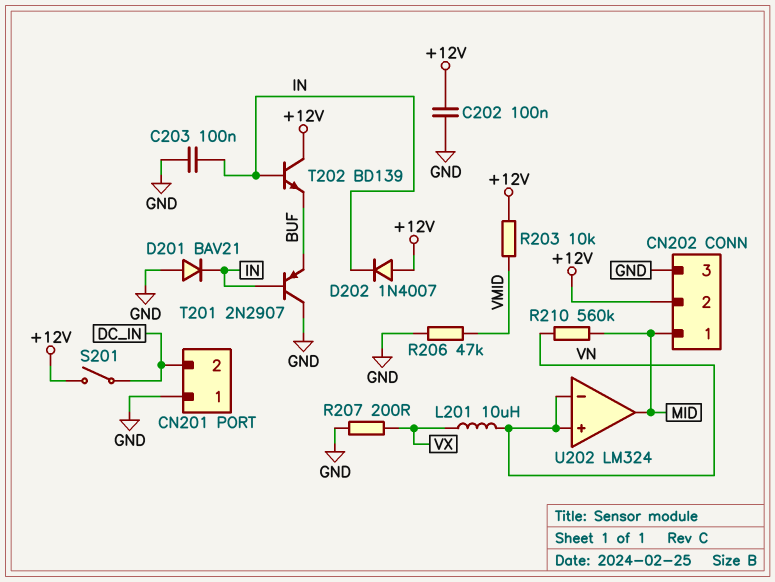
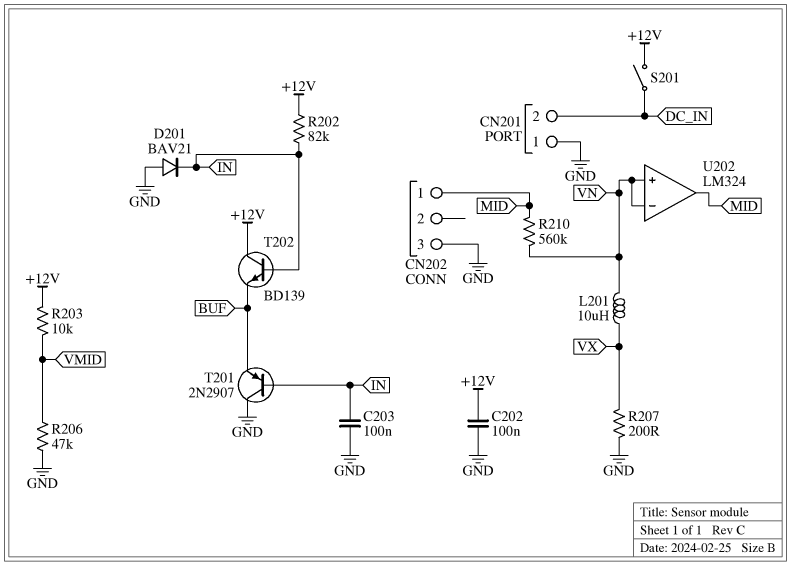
CN202 pin 2: +12V -> none
D202: diode 1N4007 (A +12V, K IN) -> none
R202: none -> 82k (+12V, IN)

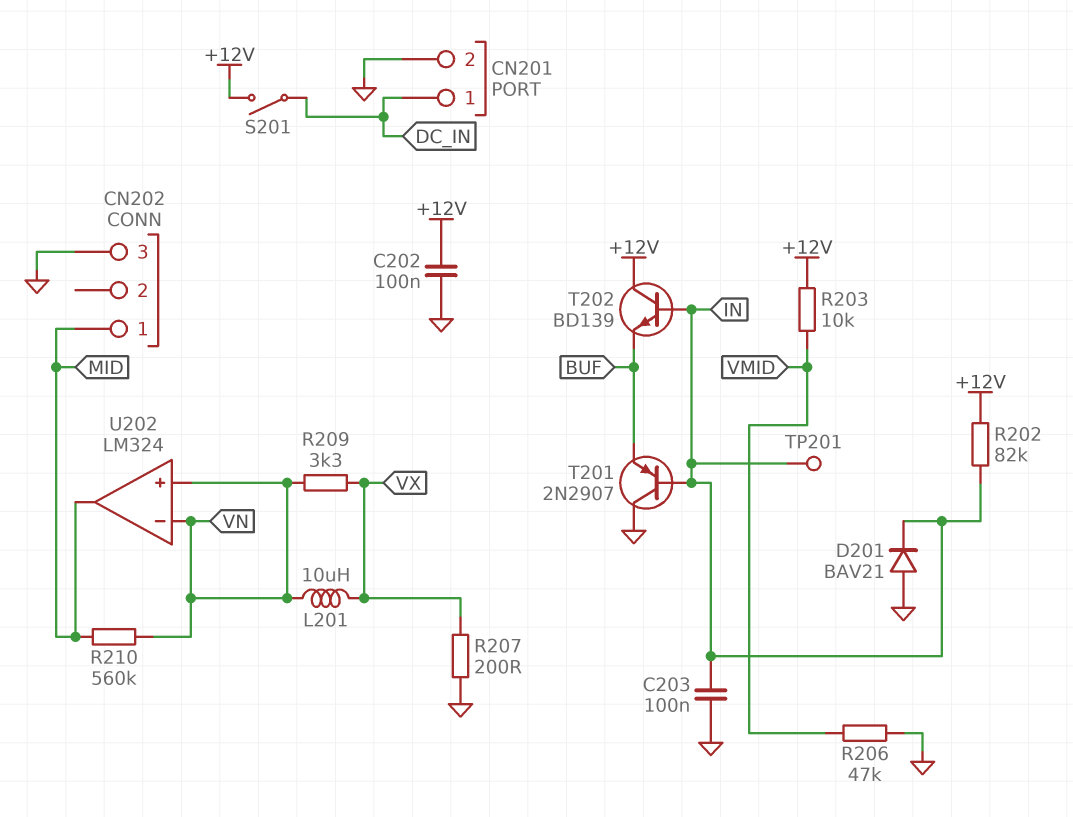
CN201 pin 1: GND -> DC_IN
CN201 pin 2: DC_IN -> GND
R209: none -> 3.3k (VN, VX)
TP201: none -> test point (IN)

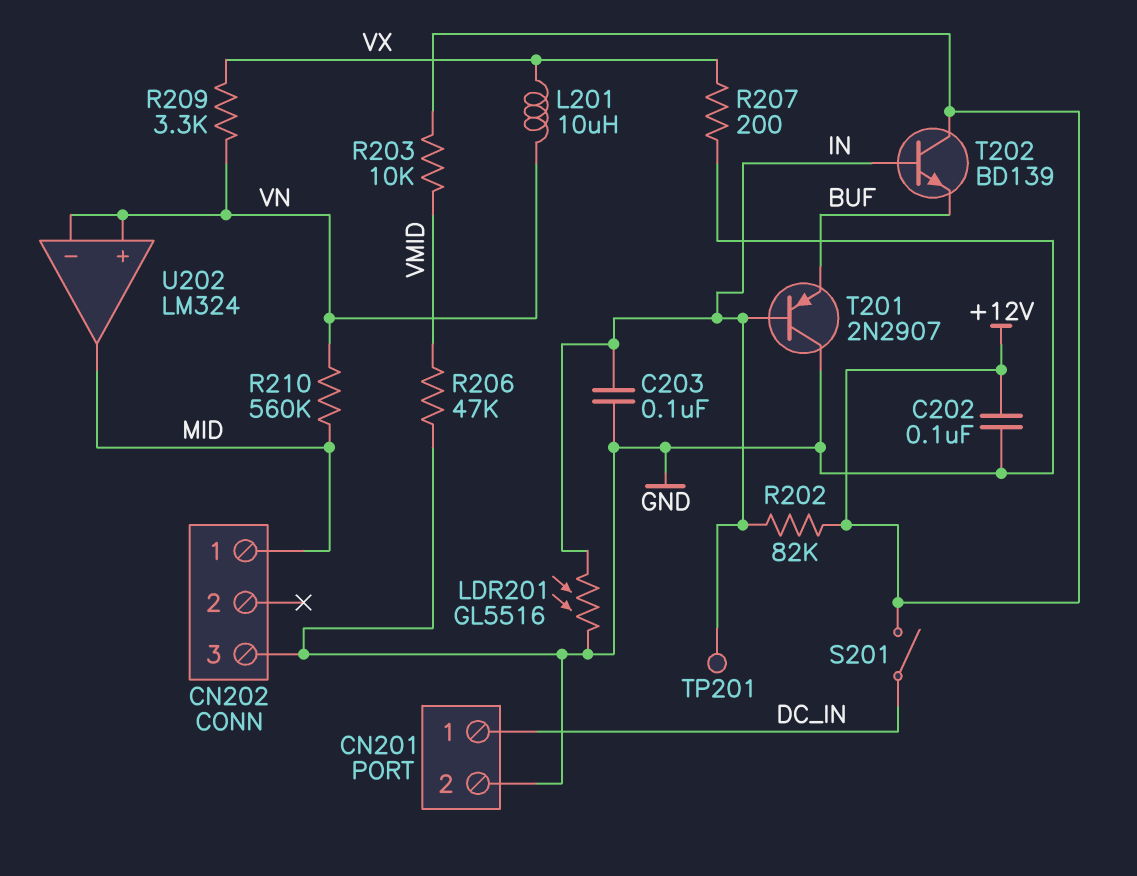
D201: diode BAV21 (A GND, K IN) -> none
LDR201: none -> GL5516 (GND, IN)

